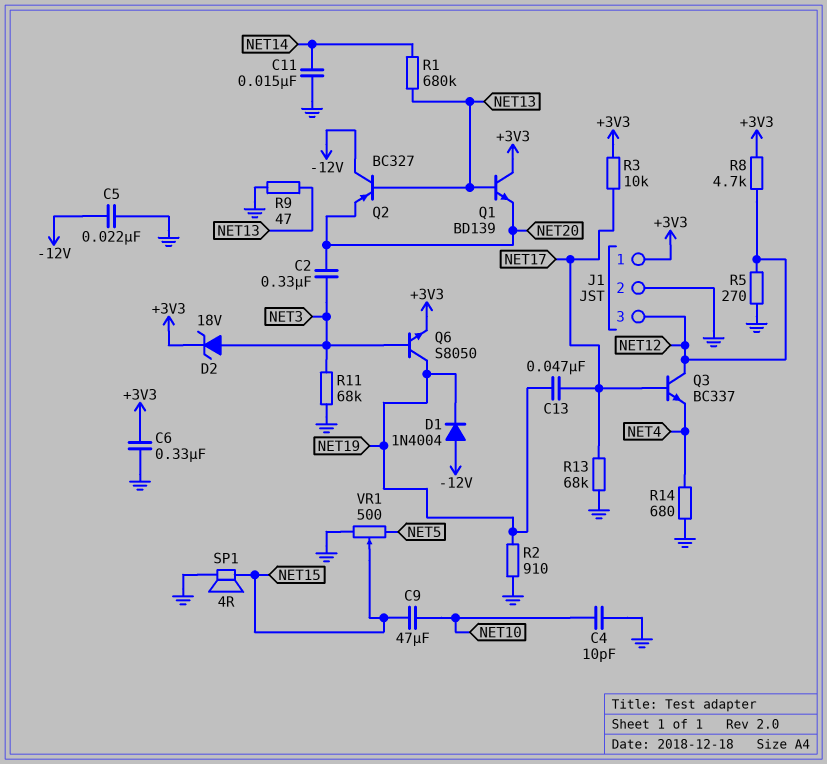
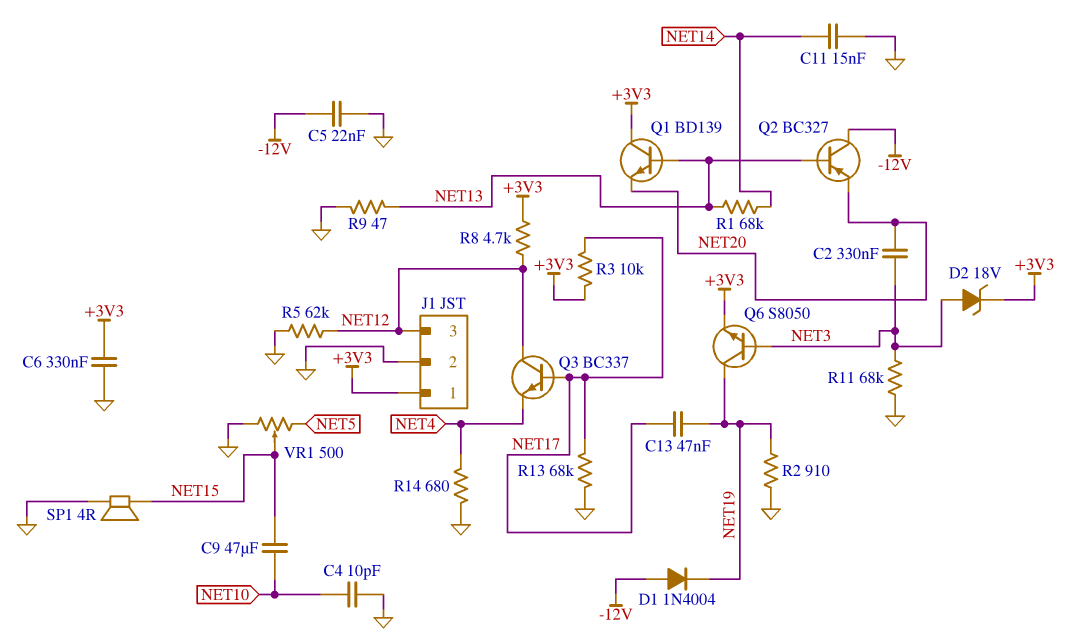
R1: 680k (NET13, NET14) -> 68k (NET13, NET14)
R5: 270 (GND, NET12) -> 62k (GND, NET12)

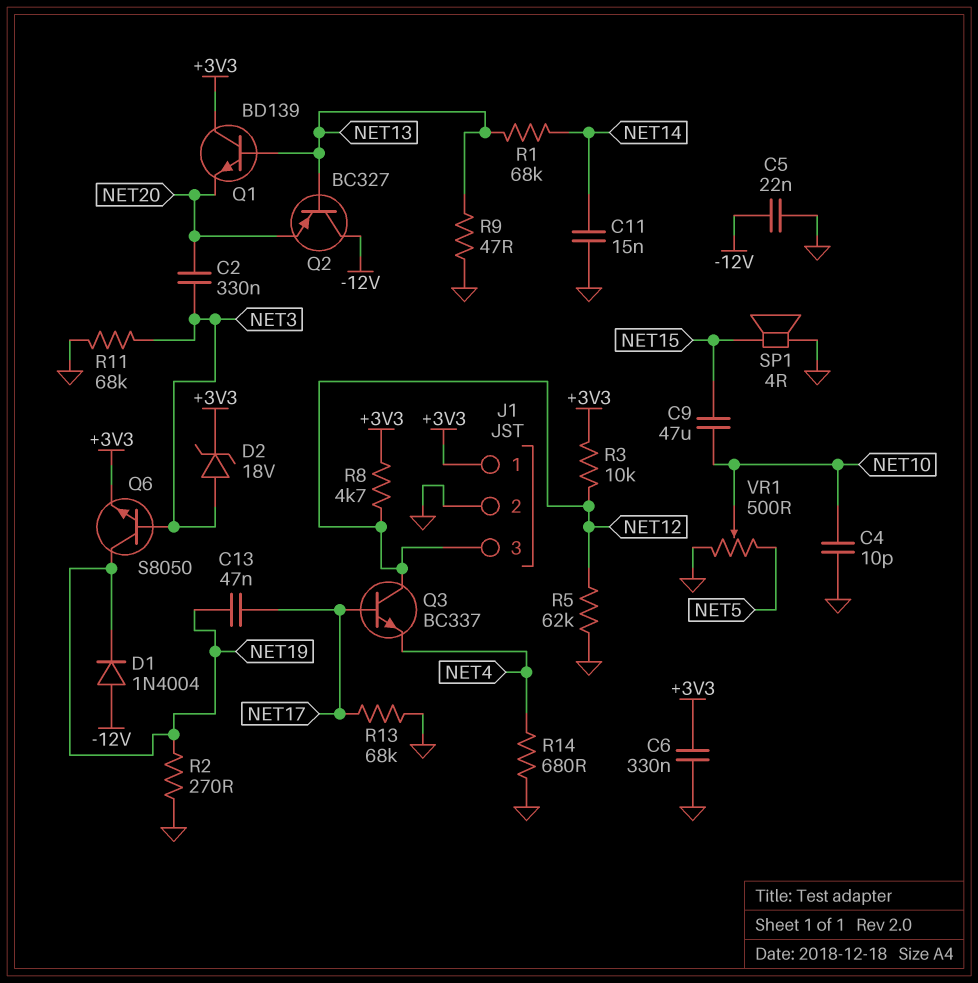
R2: 910 (GND, NET19) -> 270 (GND, NET19)
R3: 10k (+3V3, NET17) -> 10k (+3V3, NET12)
VR1: 500 (GND, NET5, wiper NET15) -> 500 (GND, NET5, wiper NET10)

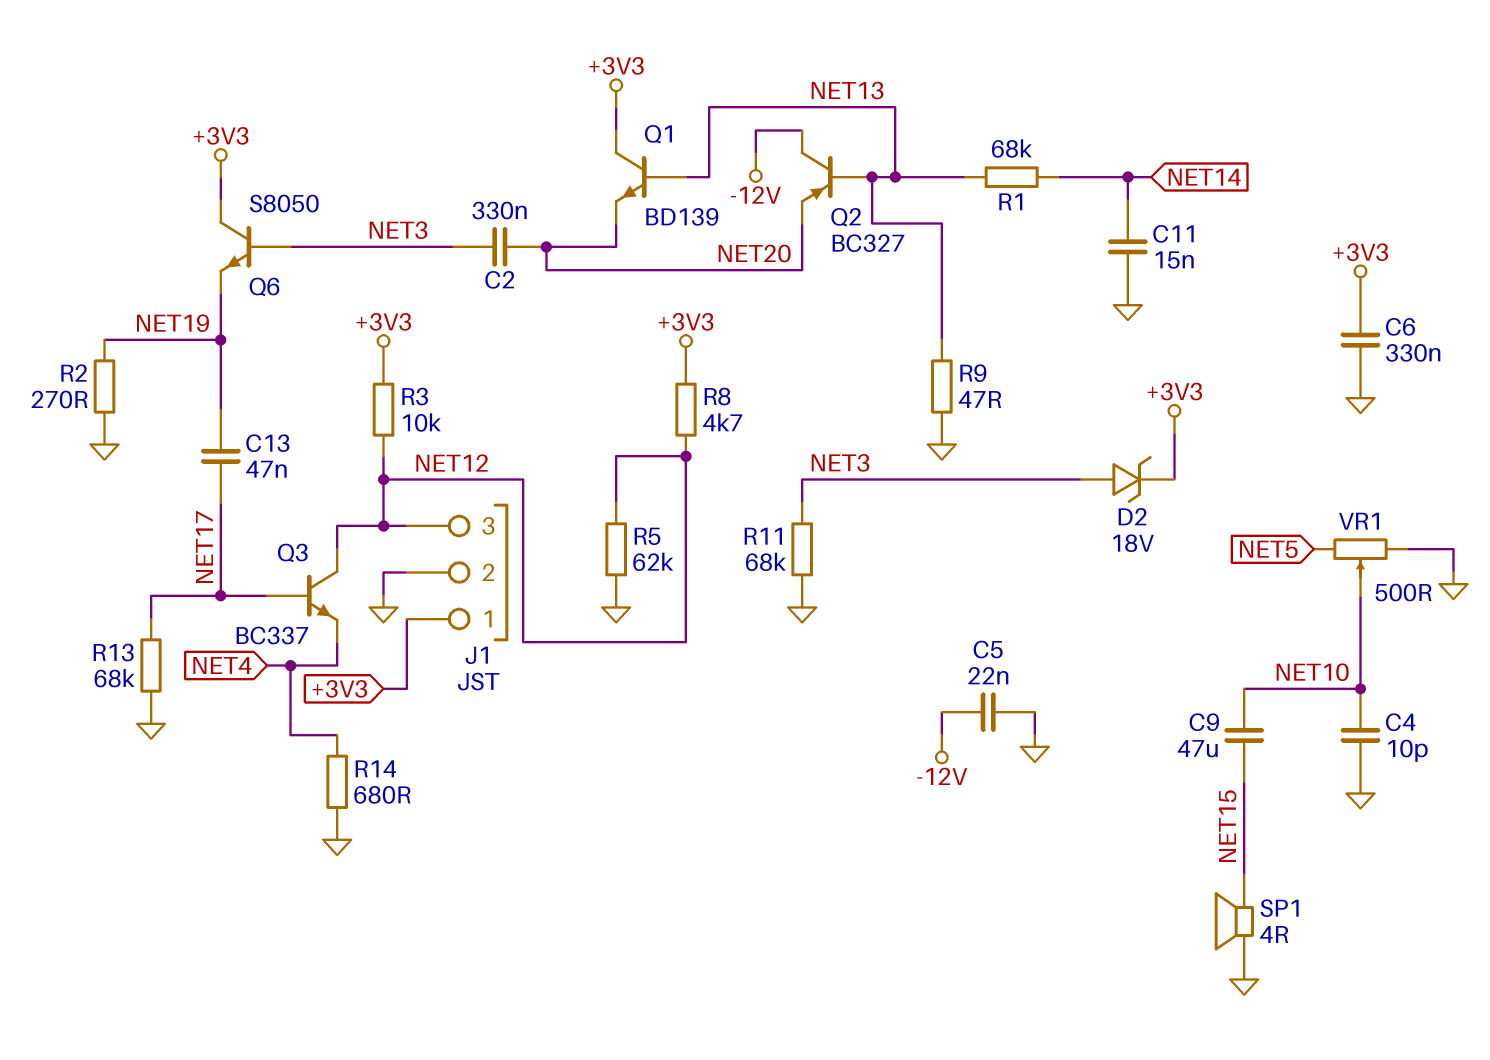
D1: diode 1N4004 (A -12V, K NET19) -> none
Q6: NPN S8050 (B NET3, C NET19, E +3V3) -> NPN S8050 (B NET3, C +3V3, E NET19)

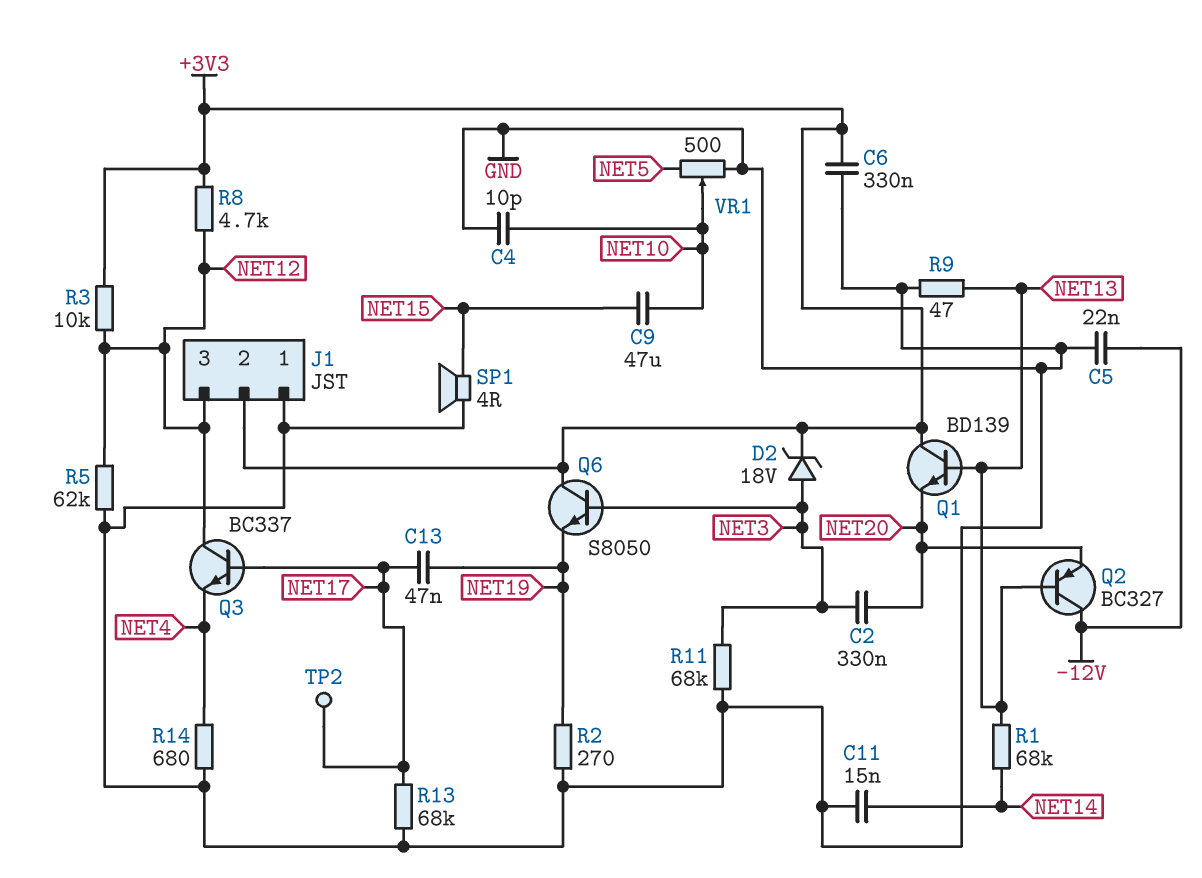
J1 pin 1: +3V3 -> GND
J1 pin 2: GND -> +3V3
TP2: none -> test point (NET17)

